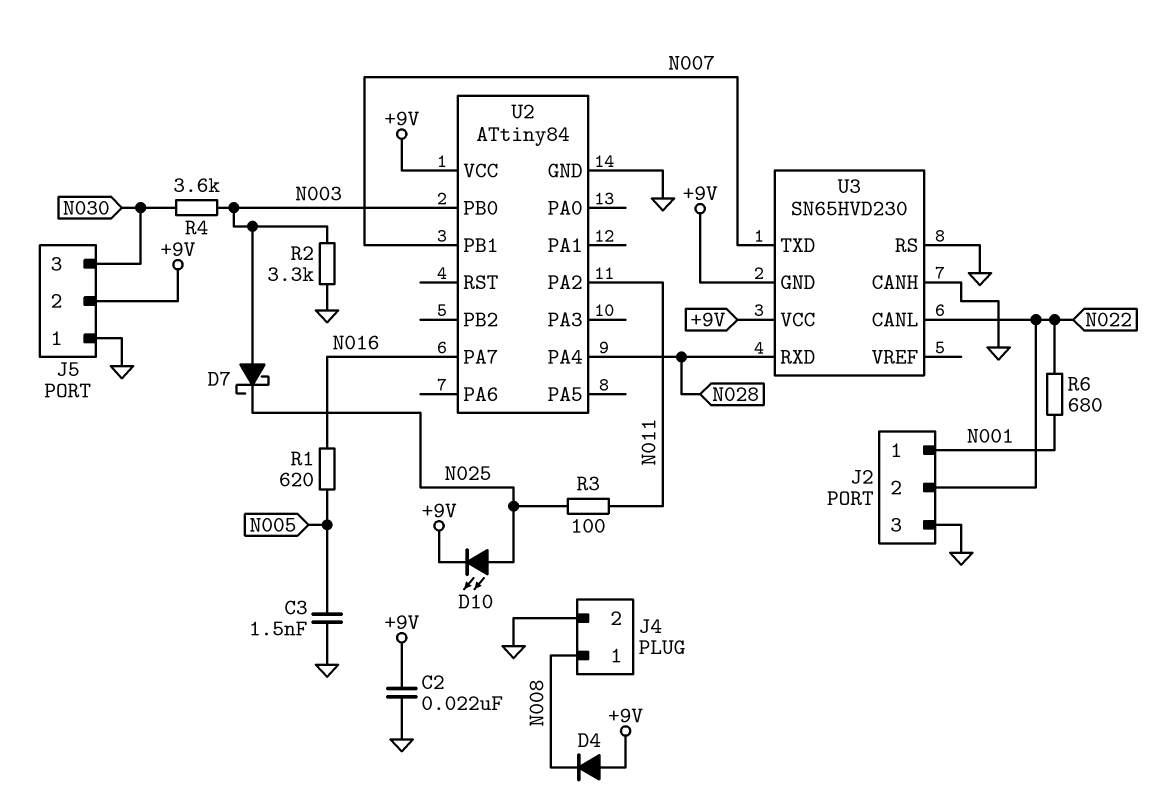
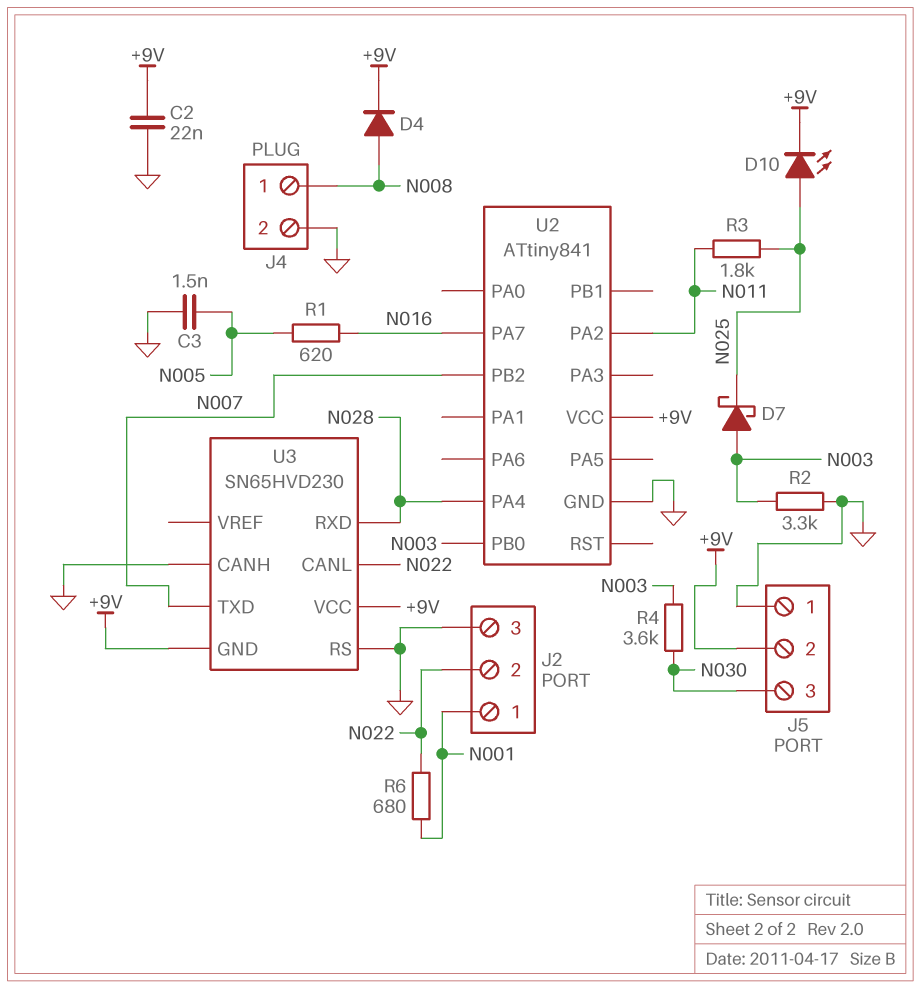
D4: diode (A +9V, K N008) -> diode (A N008, K +9V)
R3: 100 (N011, N025) -> 1.8k (N011, N025)
U2: ATtiny84 -> ATtiny841
U2 pin PB1: N007 -> none
U2 pin PB2: none -> N007

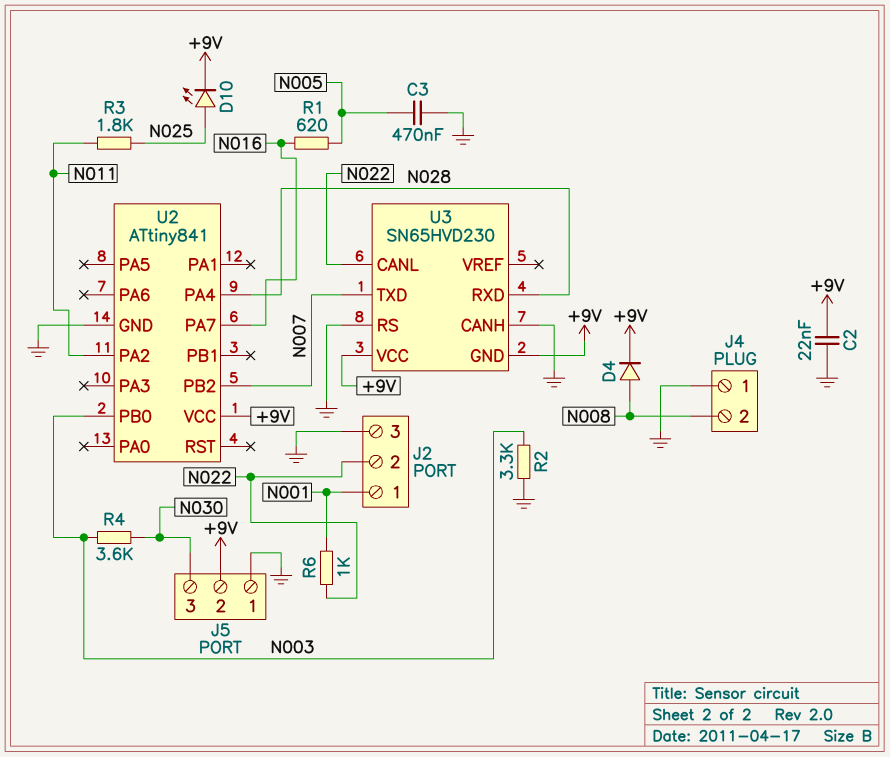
C3: 1.5nF (GND, N005) -> 470nF (GND, N005)
D7: schottky (A N003, K N025) -> none
J4 pin 1: N008 -> GND
J4 pin 2: GND -> N008
R6: 680 (N001, N022) -> 1k (N001, N022)

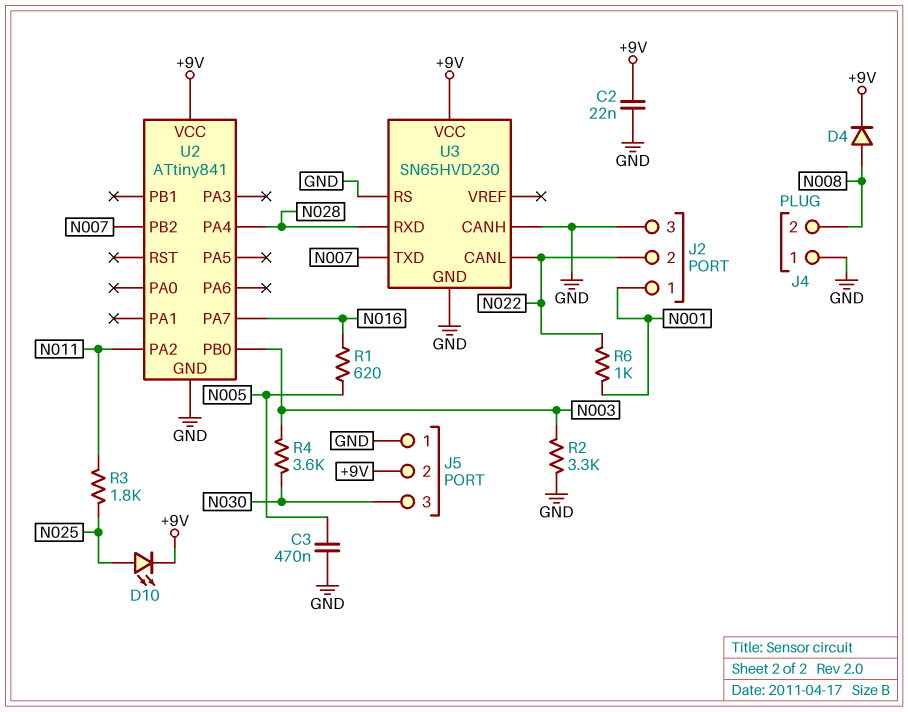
U3 pin GND: +9V -> GND

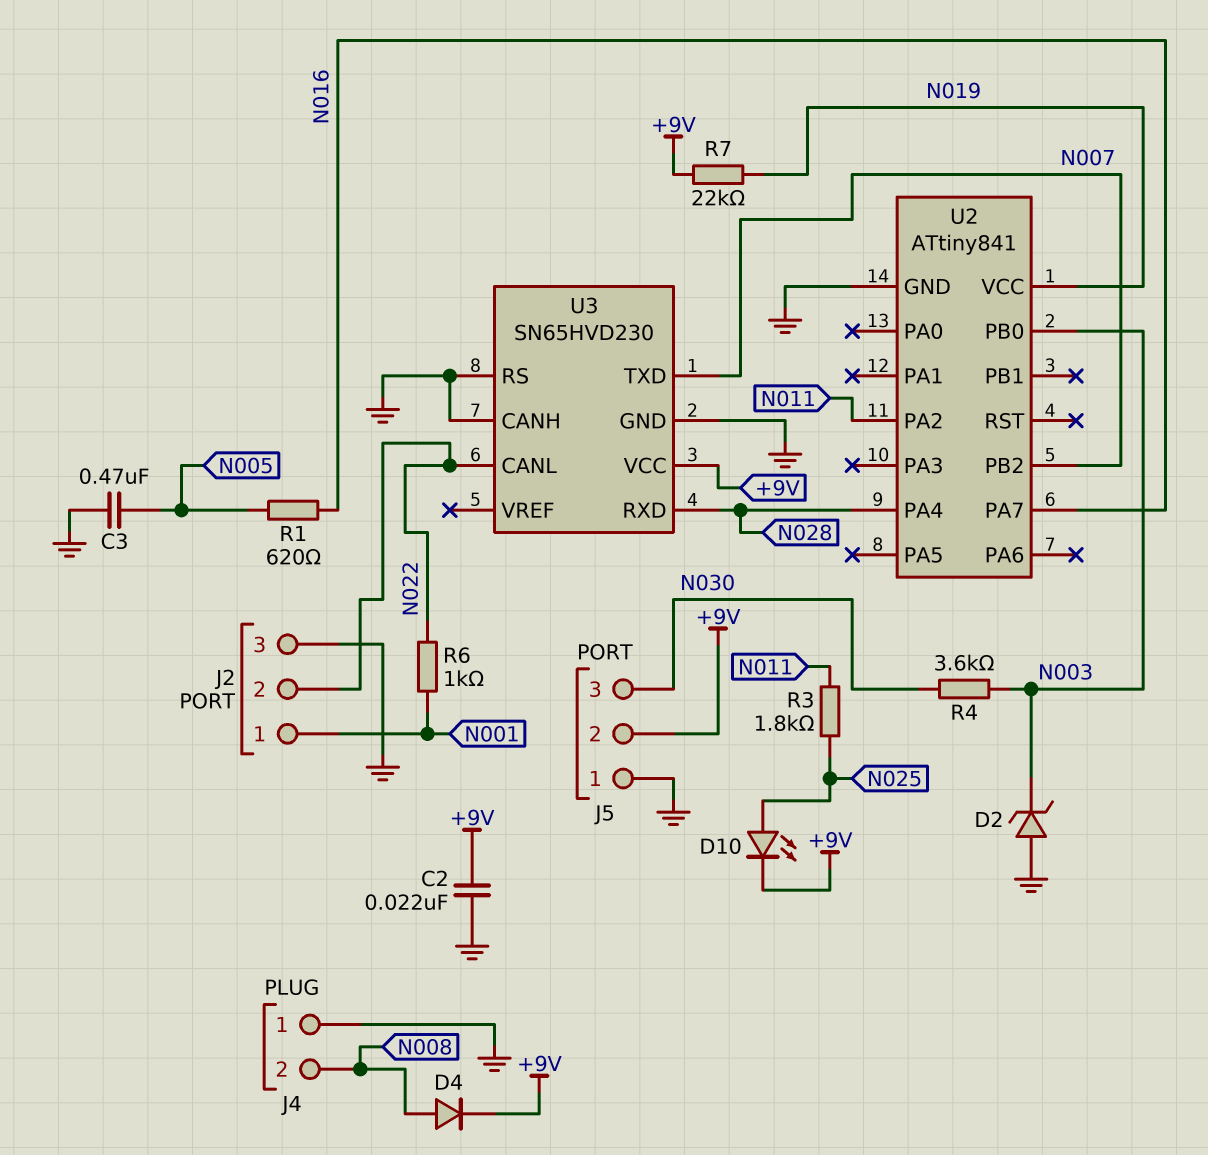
D2: none -> zener (A GND, K N003)
R2: 3.3k (GND, N003) -> none
R7: none -> 22k (+9V, N019)
U2 pin VCC: +9V -> N019

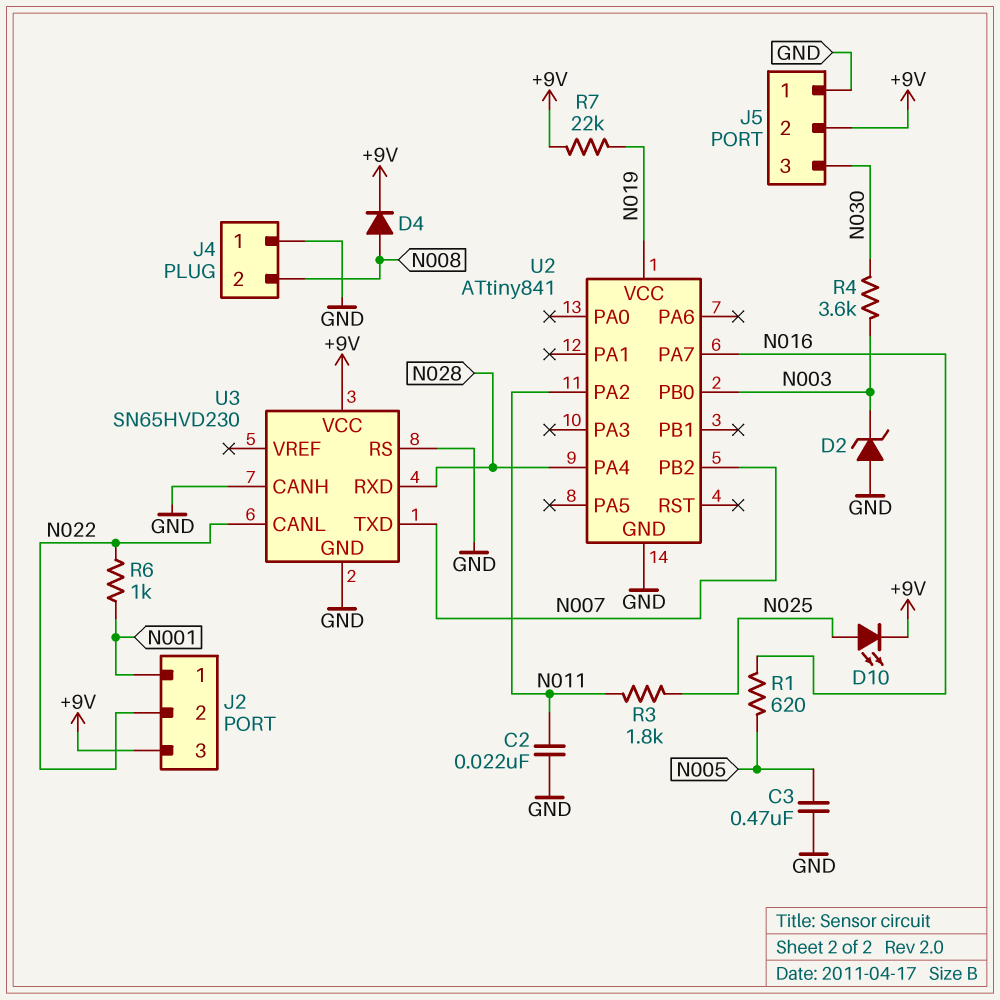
C2: 22nF (+9V, GND) -> 22nF (GND, N011)
J2 pin 3: GND -> +9V

